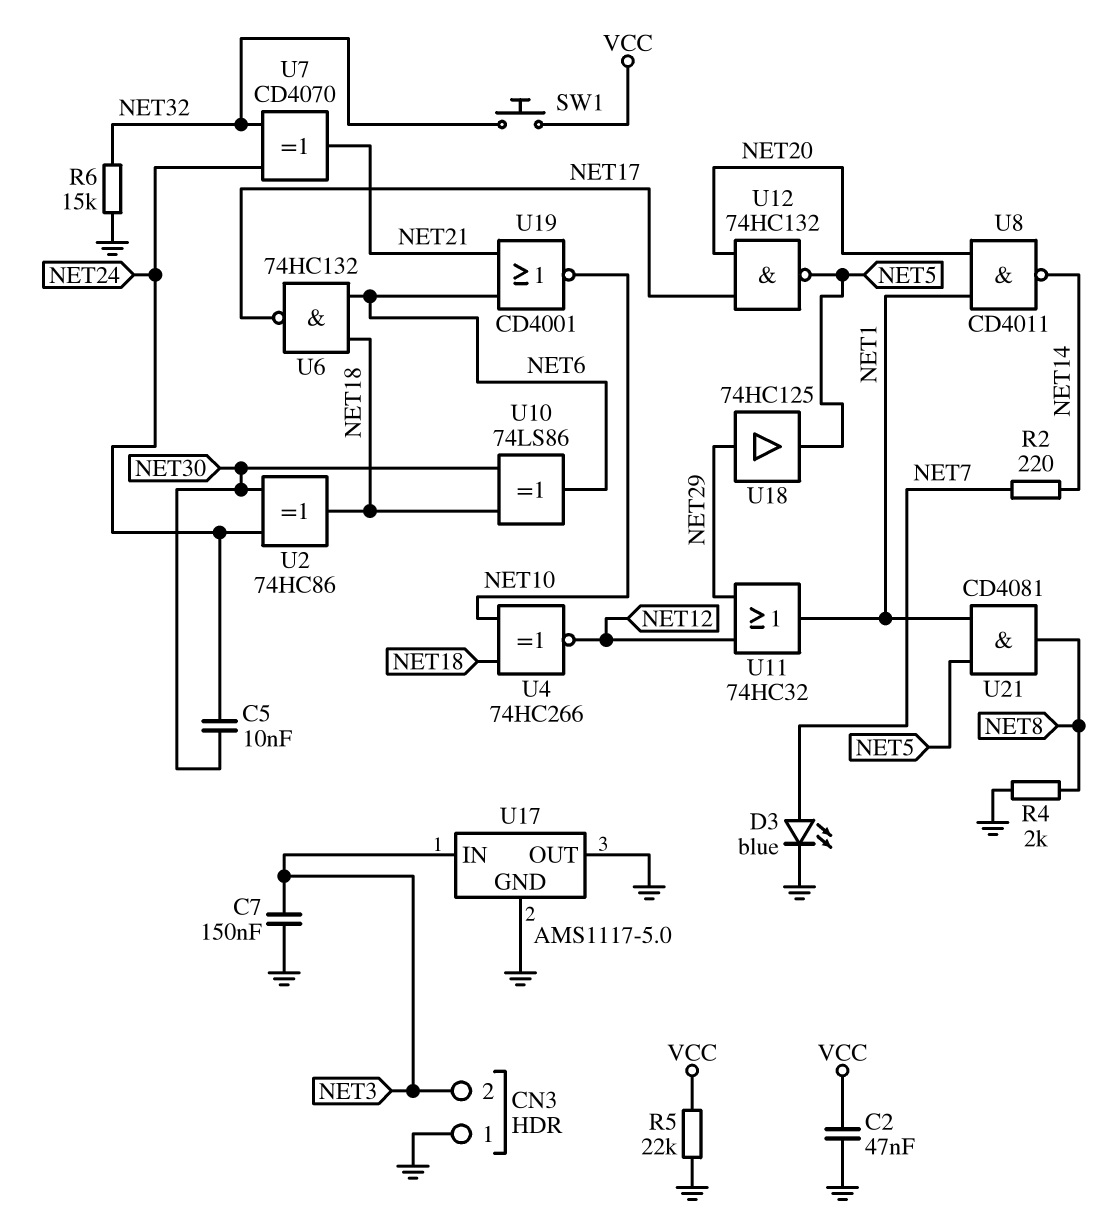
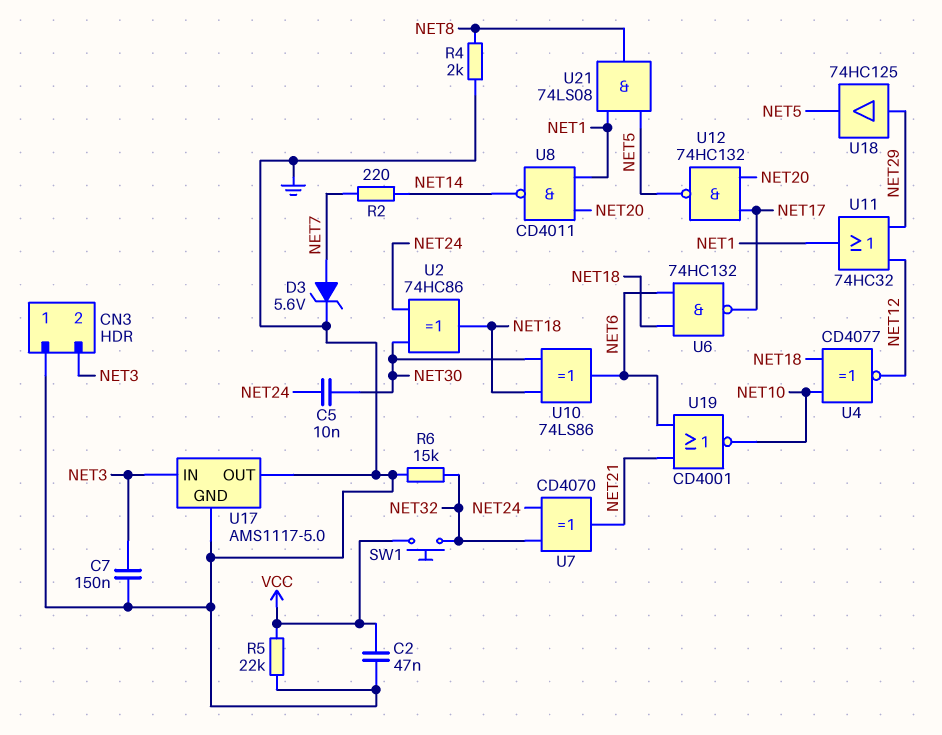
D3: LED blue (A NET7, K GND) -> zener 5.6V (A NET7, K GND)
U4: XNOR 74HC266 (in NET10, in NET18, out NET12) -> XNOR CD4077 (in NET10, in NET18, out NET12)
U21: AND CD4081 (in NET1, in NET5, out NET8) -> AND 74LS08 (in NET1, in NET5, out NET8)

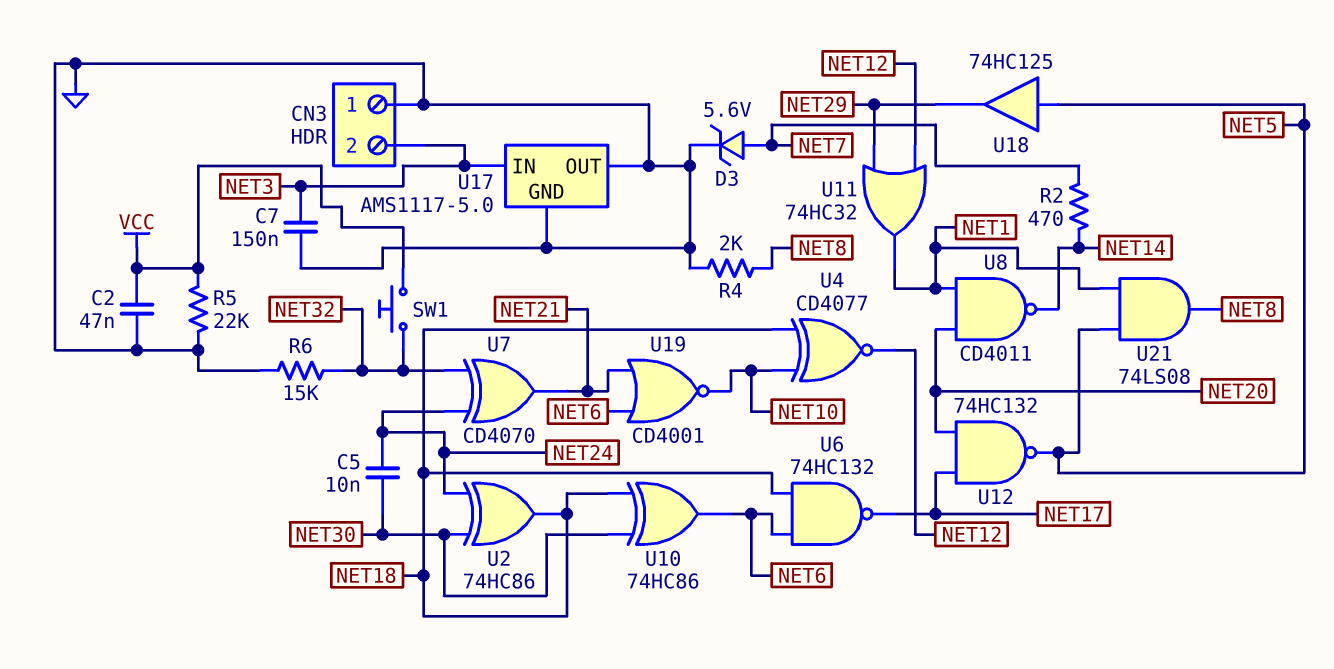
R2: 220 (NET7, NET14) -> 470 (NET7, NET14)
U10: XOR 74LS86 (in NET18, in NET30, out NET6) -> XOR 74HC86 (in NET18, in NET30, out NET6)
U18: buffer 74HC125 (in NET29, out NET5) -> buffer 74HC125 (in NET5, out NET29)

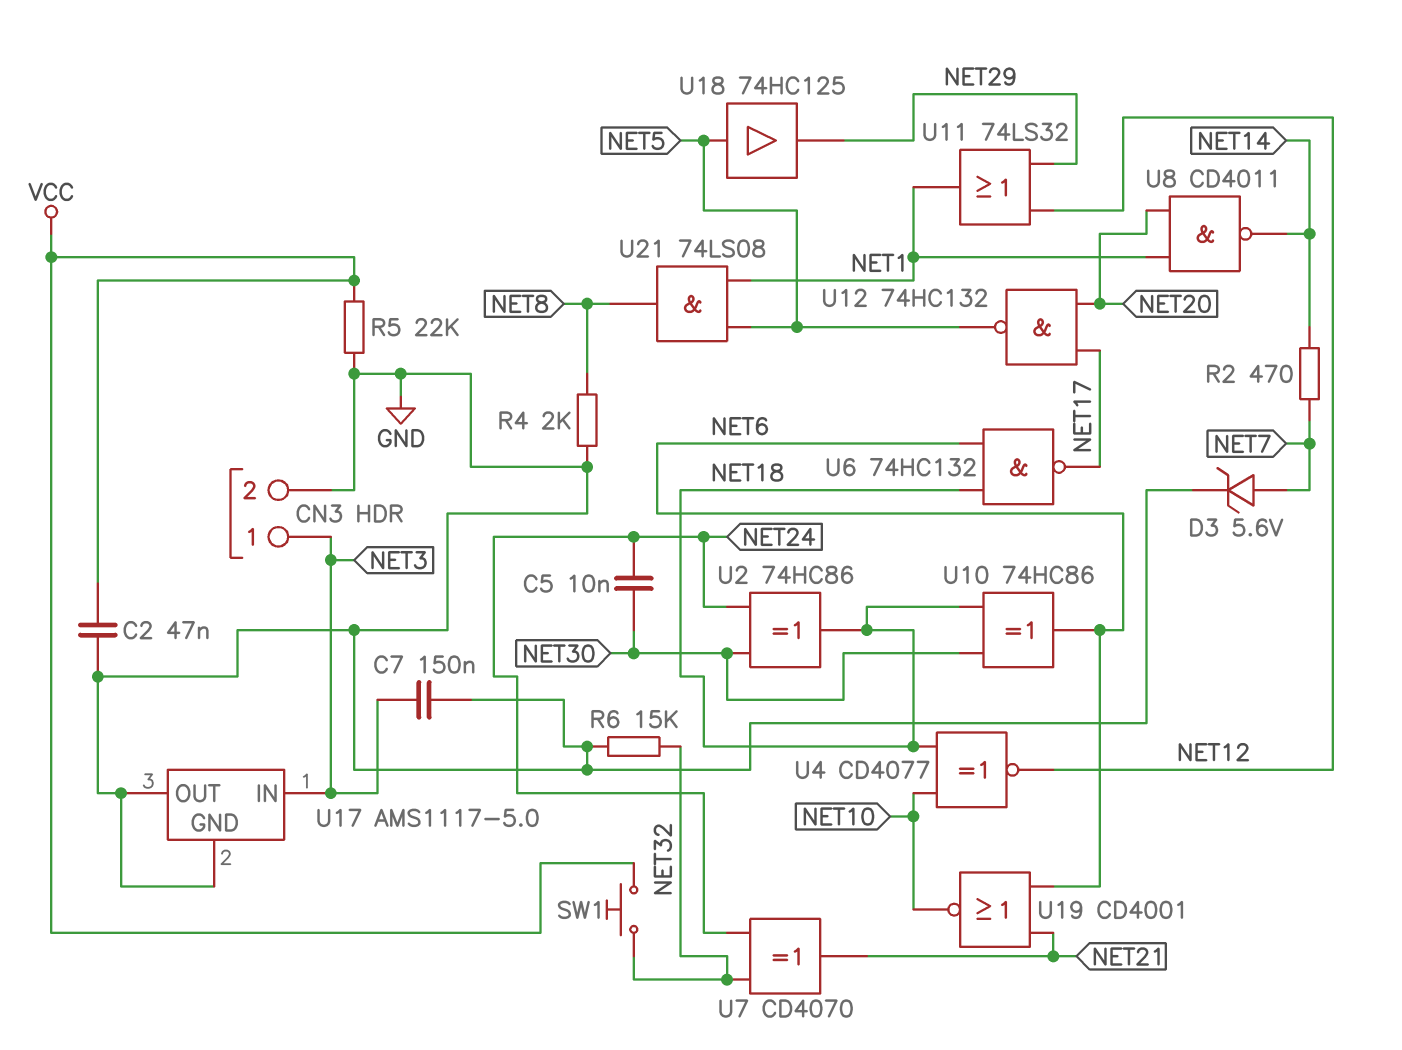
CN3 pin 1: GND -> NET3
CN3 pin 2: NET3 -> GND
U11: OR 74HC32 (in NET12, in NET29, out NET1) -> OR 74LS32 (in NET12, in NET29, out NET1)

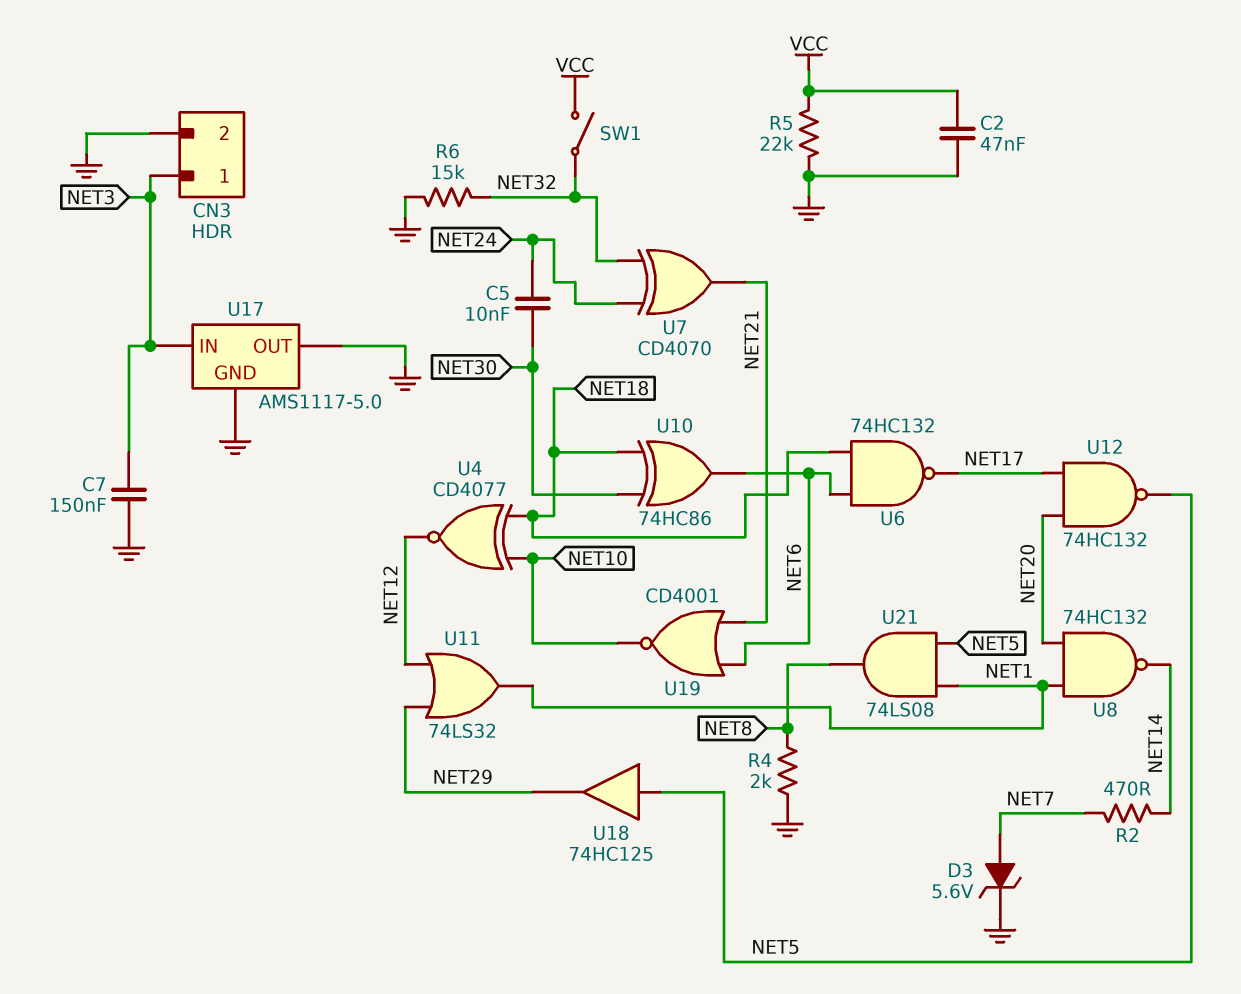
SW1: button (NET32, VCC) -> switch (NET32, VCC)
U2: XOR 74HC86 (in NET24, in NET30, out NET18) -> none
U8: NAND CD4011 (in NET1, in NET20, out NET14) -> NAND 74HC132 (in NET1, in NET20, out NET14)

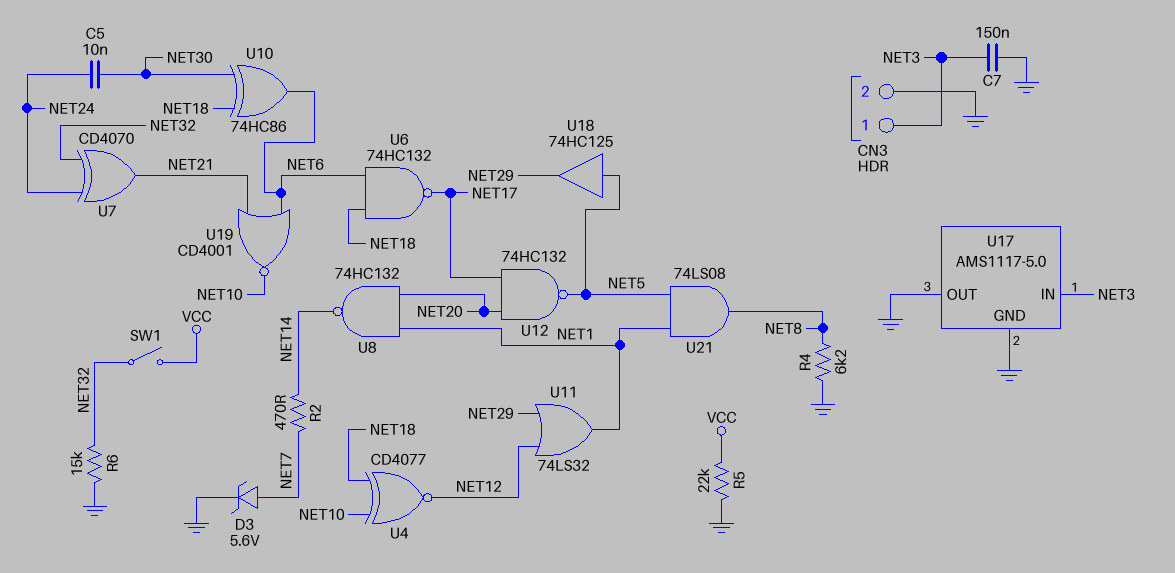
C2: 47nF (GND, VCC) -> none
R4: 2k (GND, NET8) -> 6.2k (GND, NET8)

